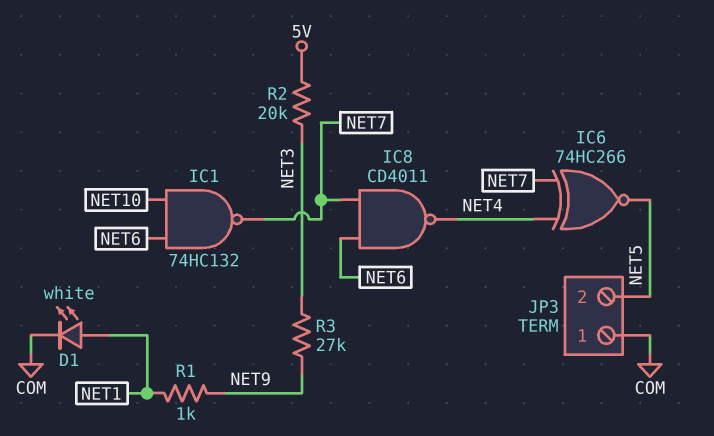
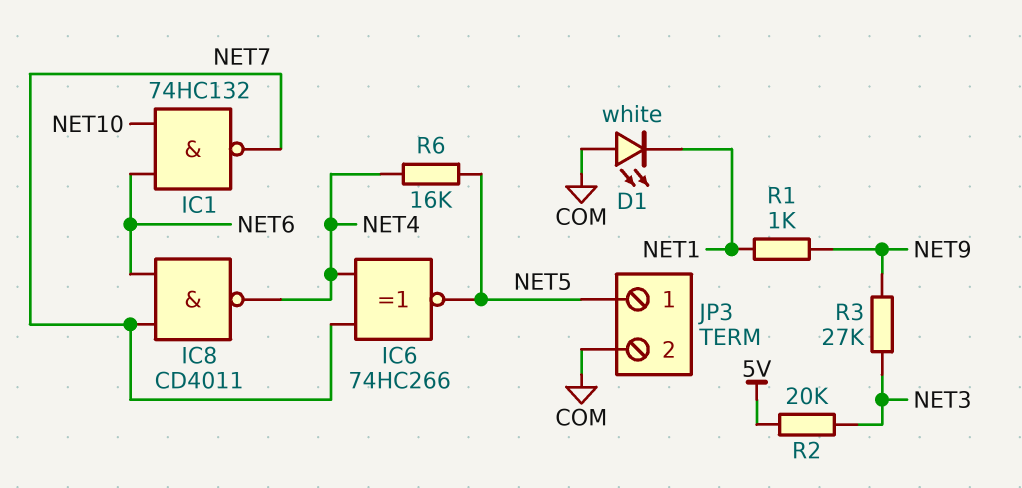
D1: LED white (A NET1, K COM) -> LED white (A COM, K NET1)
JP3 pin 1: COM -> NET5
JP3 pin 2: NET5 -> COM
R6: none -> 16k (NET4, NET5)

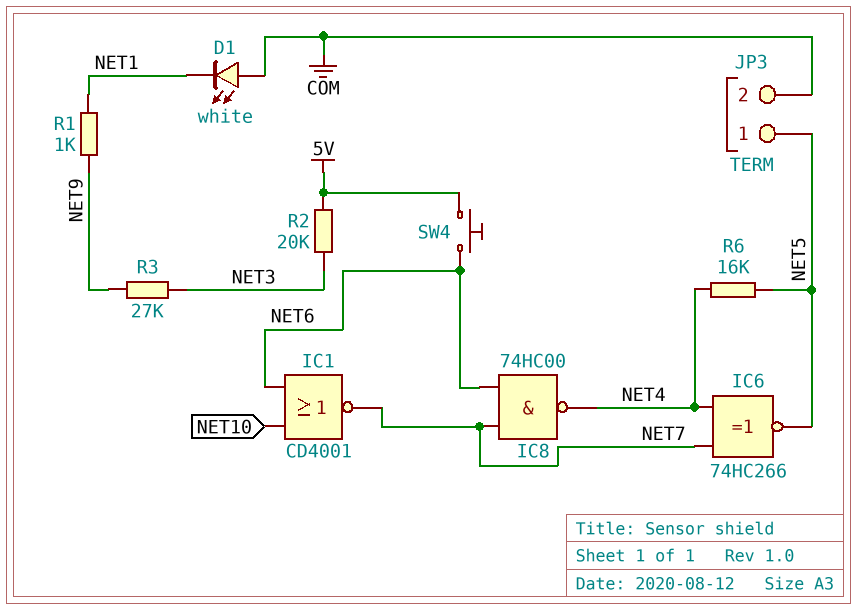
IC1: NAND 74HC132 (in NET6, in NET10, out NET7) -> NOR CD4001 (in NET6, in NET10, out NET7)
IC8: NAND CD4011 (in NET6, in NET7, out NET4) -> NAND 74HC00 (in NET6, in NET7, out NET4)
SW4: none -> button (5V, NET6)

